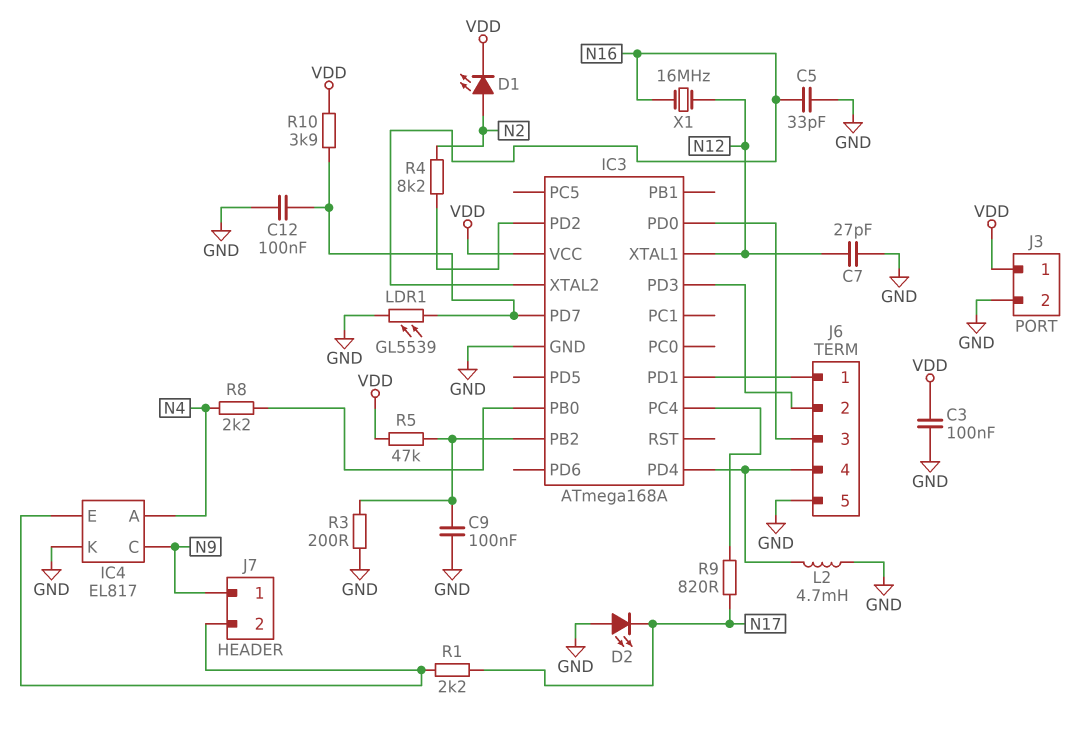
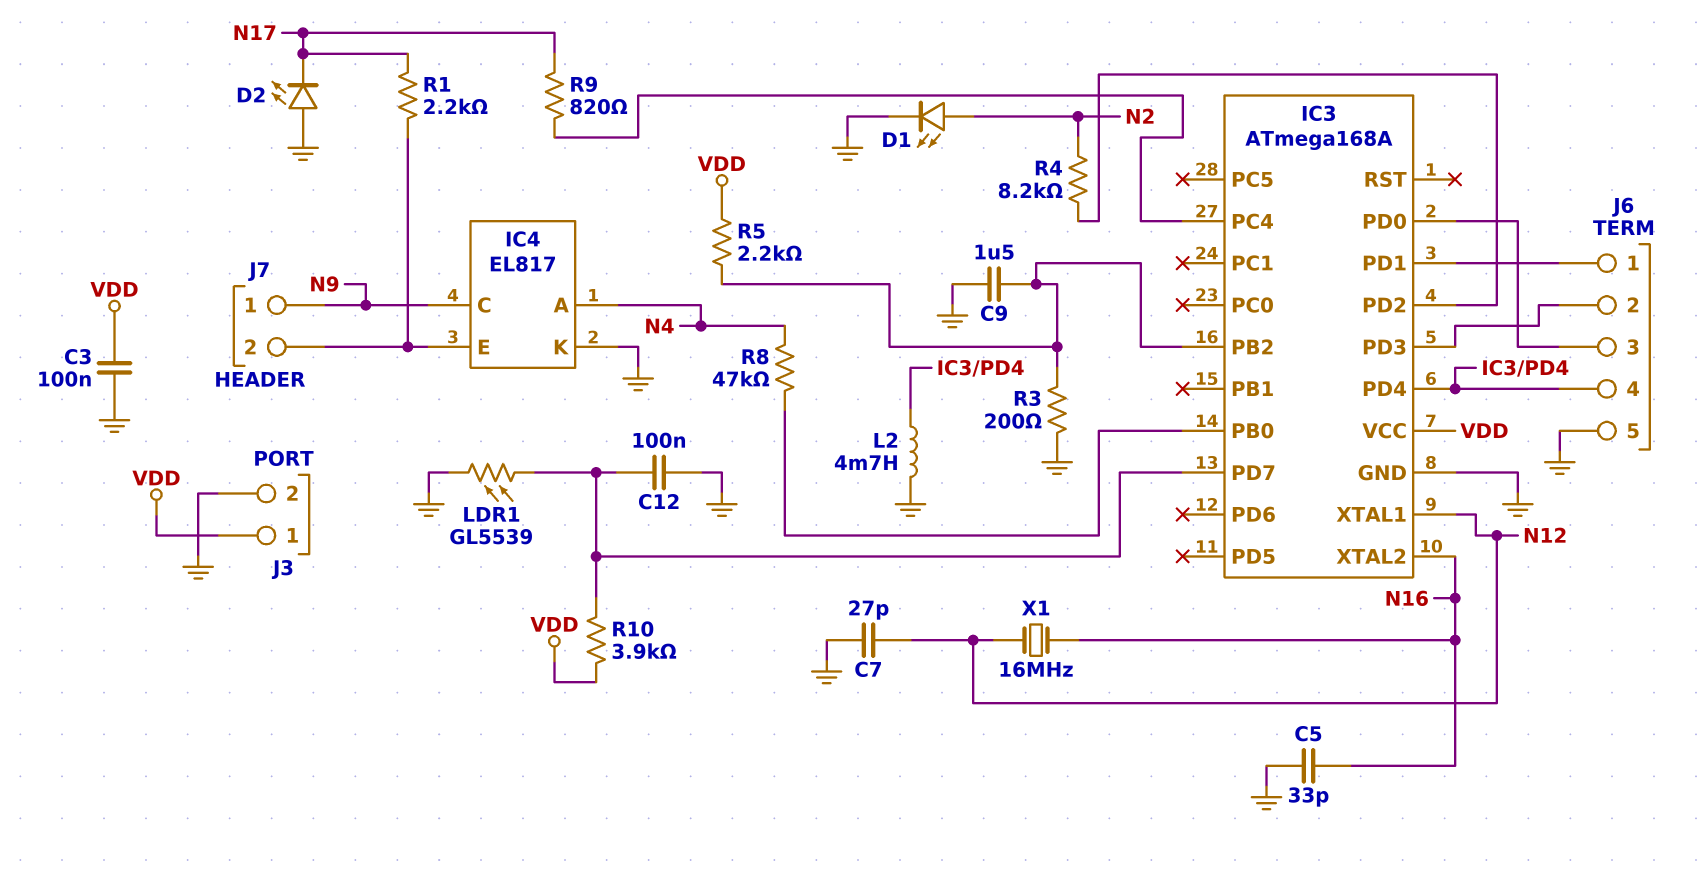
C9: 100nF (GND, IC3/PB2) -> 1.5uF (GND, IC3/PB2)
D1: LED (A N2, K VDD) -> LED (A N2, K GND)
R5: 47k (IC3/PB2, VDD) -> 2.2k (IC3/PB2, VDD)
R8: 2.2k (IC3/PB0, N4) -> 47k (IC3/PB0, N4)

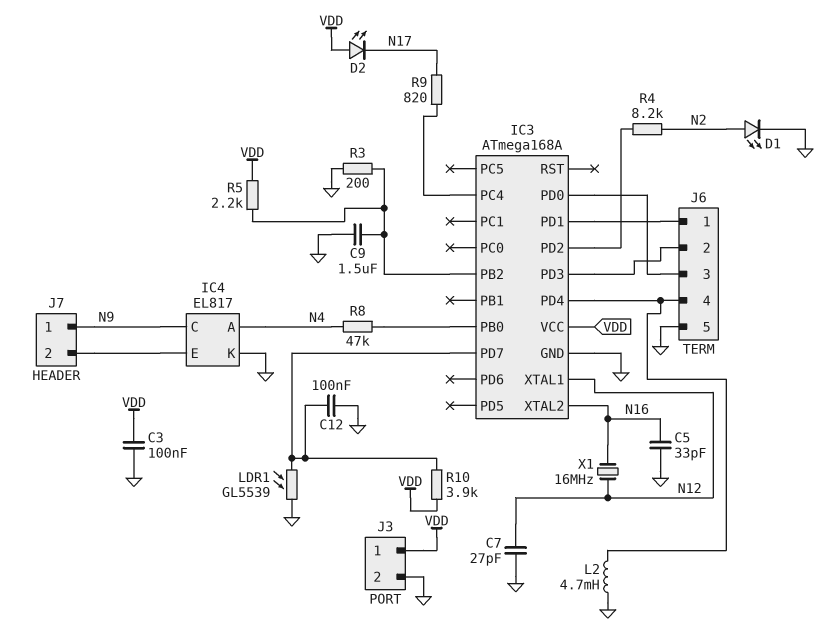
D2: LED (A GND, K N17) -> LED (A VDD, K N17)
R1: 2.2k (IC4/E, N17) -> none

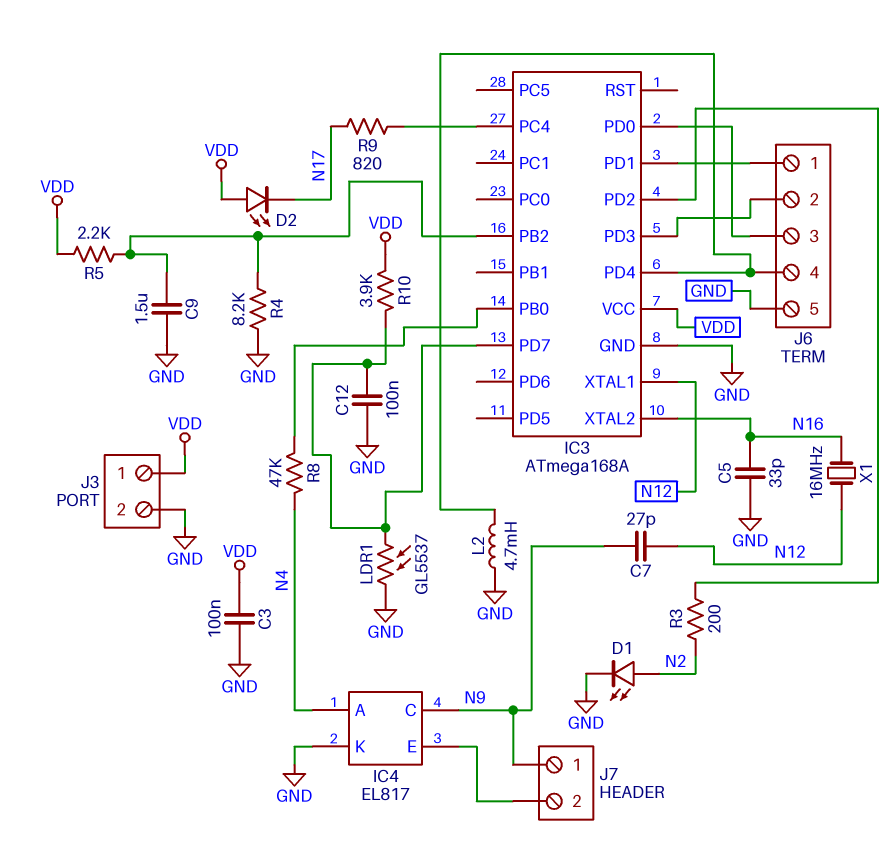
C7: 27pF (GND, N12) -> 27pF (N9, N12)
LDR1: GL5539 (GND, IC3/PD7) -> GL5537 (GND, IC3/PD7)
R3: 200 (GND, IC3/PB2) -> 200 (IC3/PD2, N2)
R4: 8.2k (IC3/PD2, N2) -> 8.2k (GND, IC3/PB2)

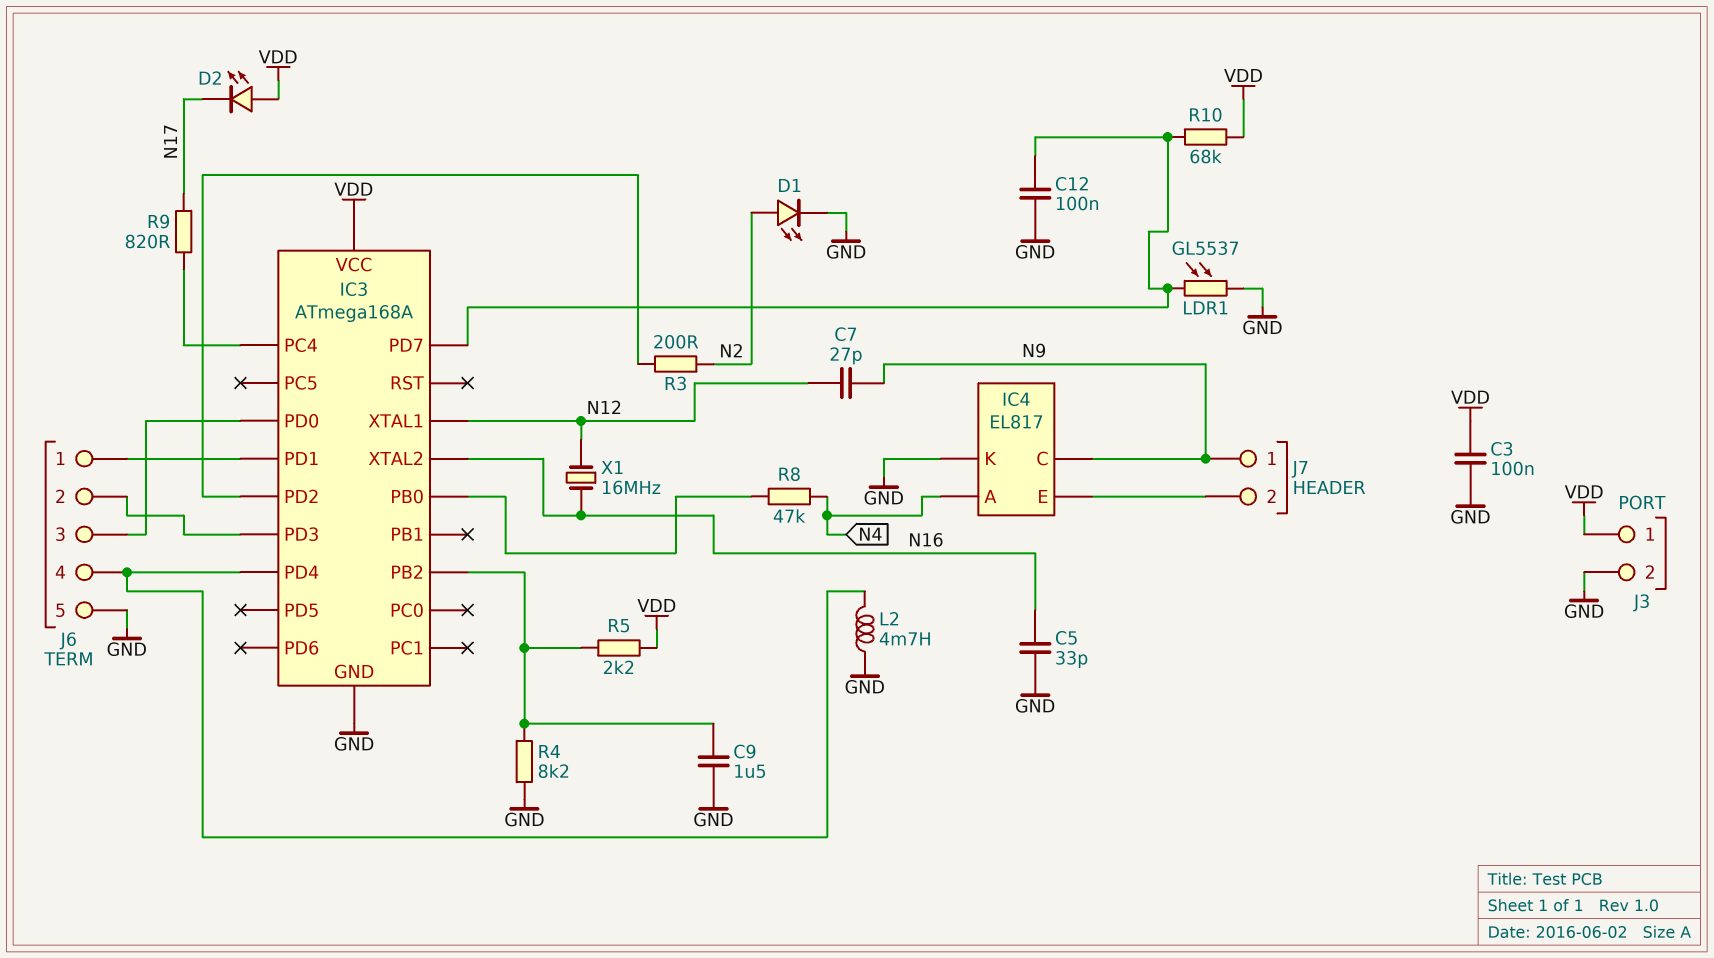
R10: 3.9k (IC3/PD7, VDD) -> 68k (IC3/PD7, VDD)

